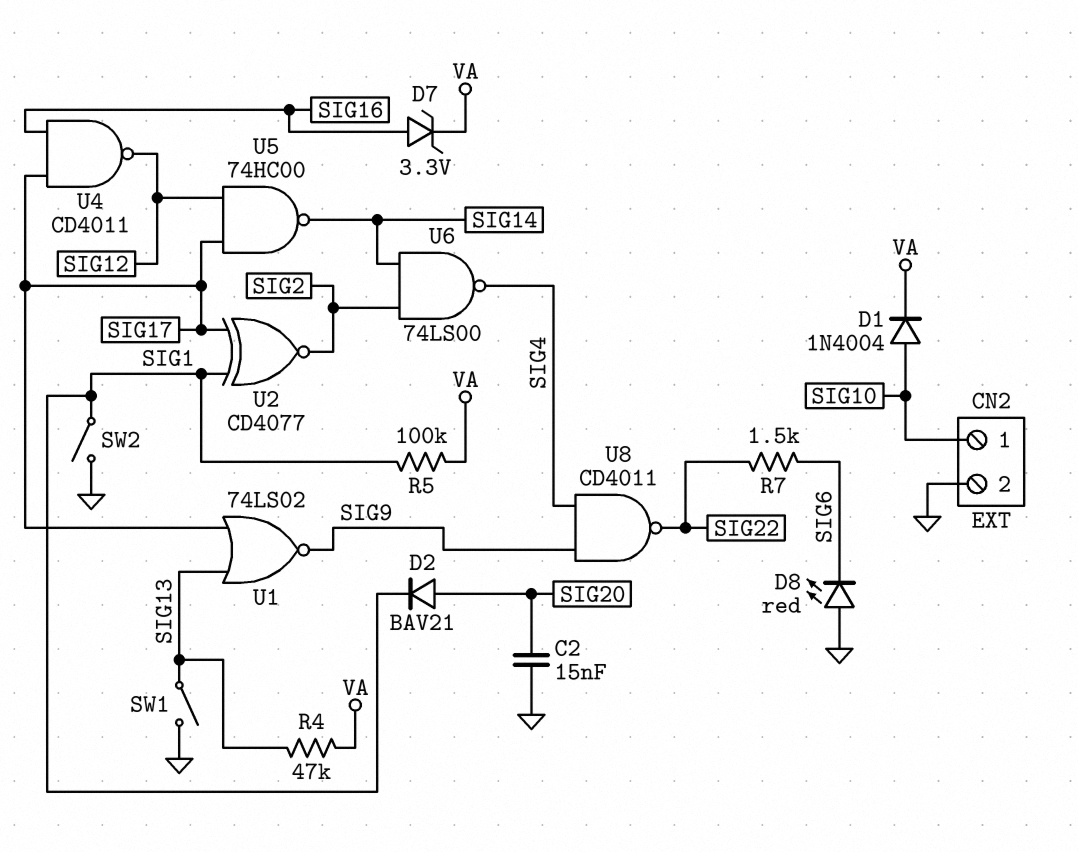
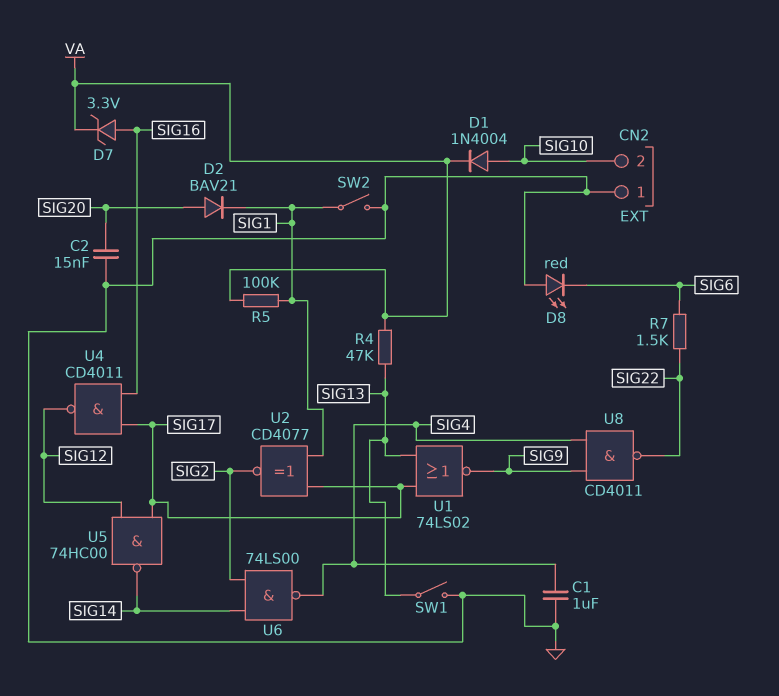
C1: none -> 1uF (GND, SIG4)
CN2 pin 1: SIG10 -> GND
CN2 pin 2: GND -> SIG10

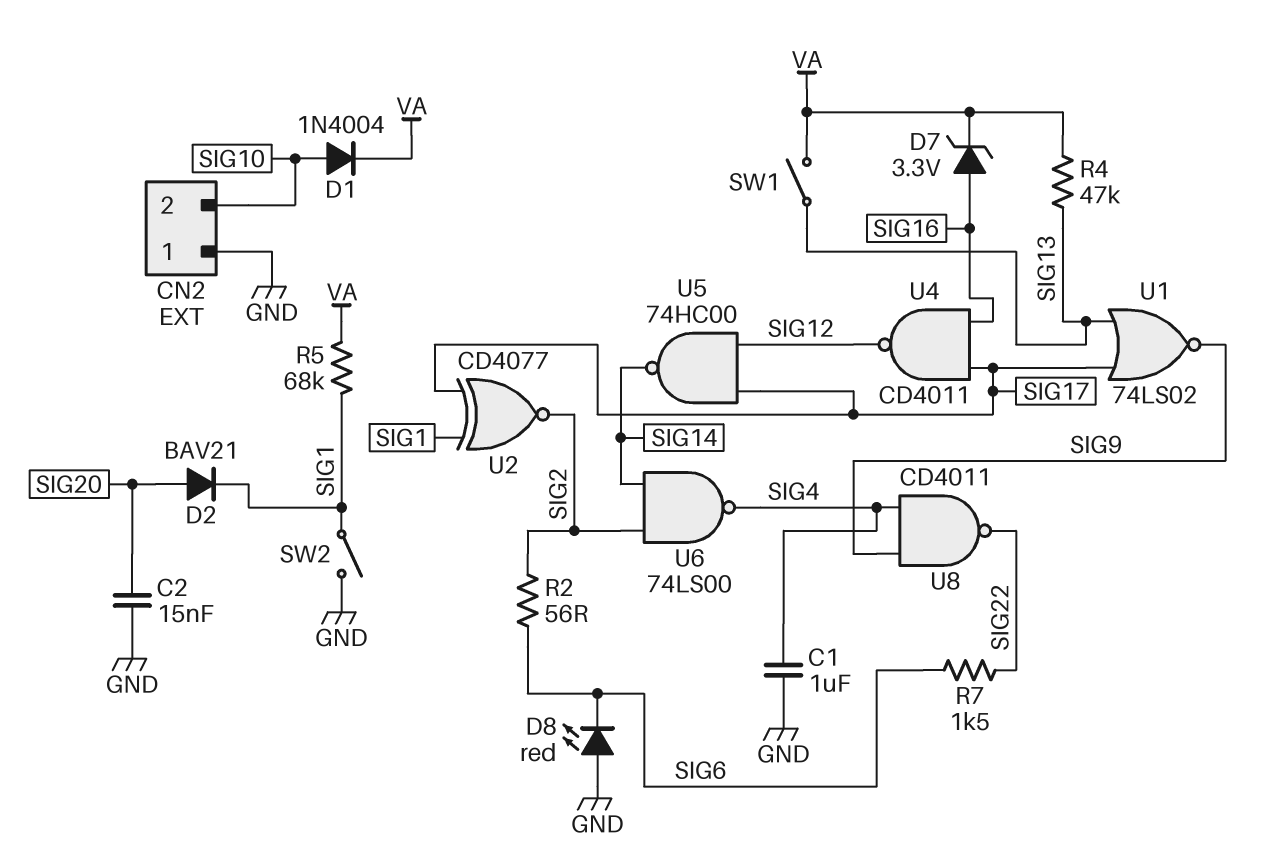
R2: none -> 56 (SIG2, SIG6)
R5: 100k (SIG1, VA) -> 68k (SIG1, VA)
SW1: switch (GND, SIG13) -> switch (SIG13, VA)

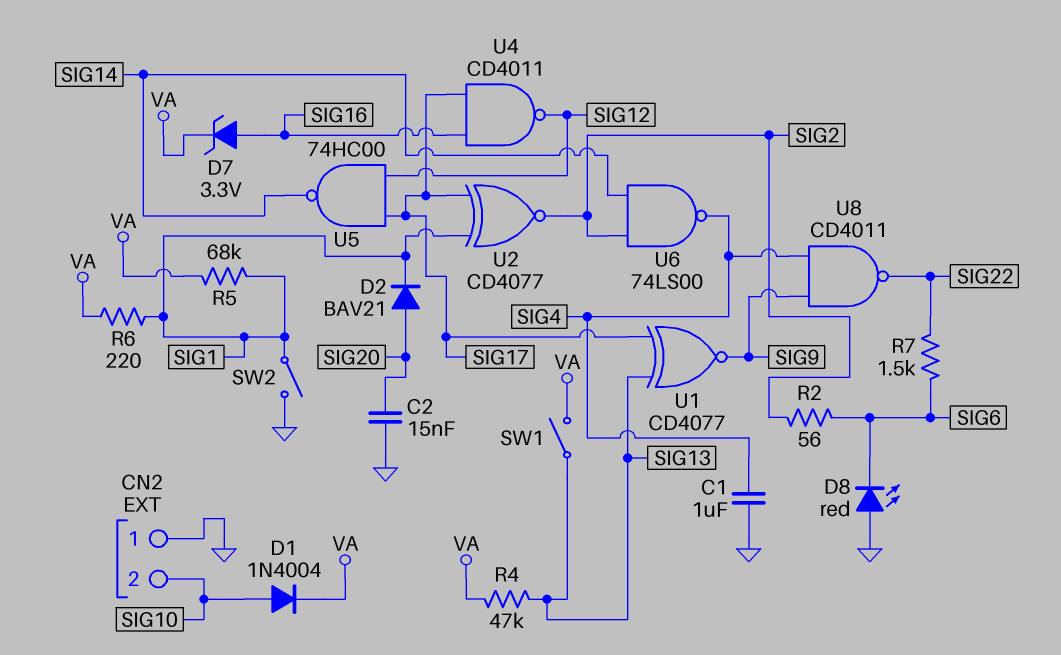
R6: none -> 220 (SIG1, VA)
U1: NOR 74LS02 (in SIG13, in SIG17, out SIG9) -> XNOR CD4077 (in SIG13, in SIG17, out SIG9)

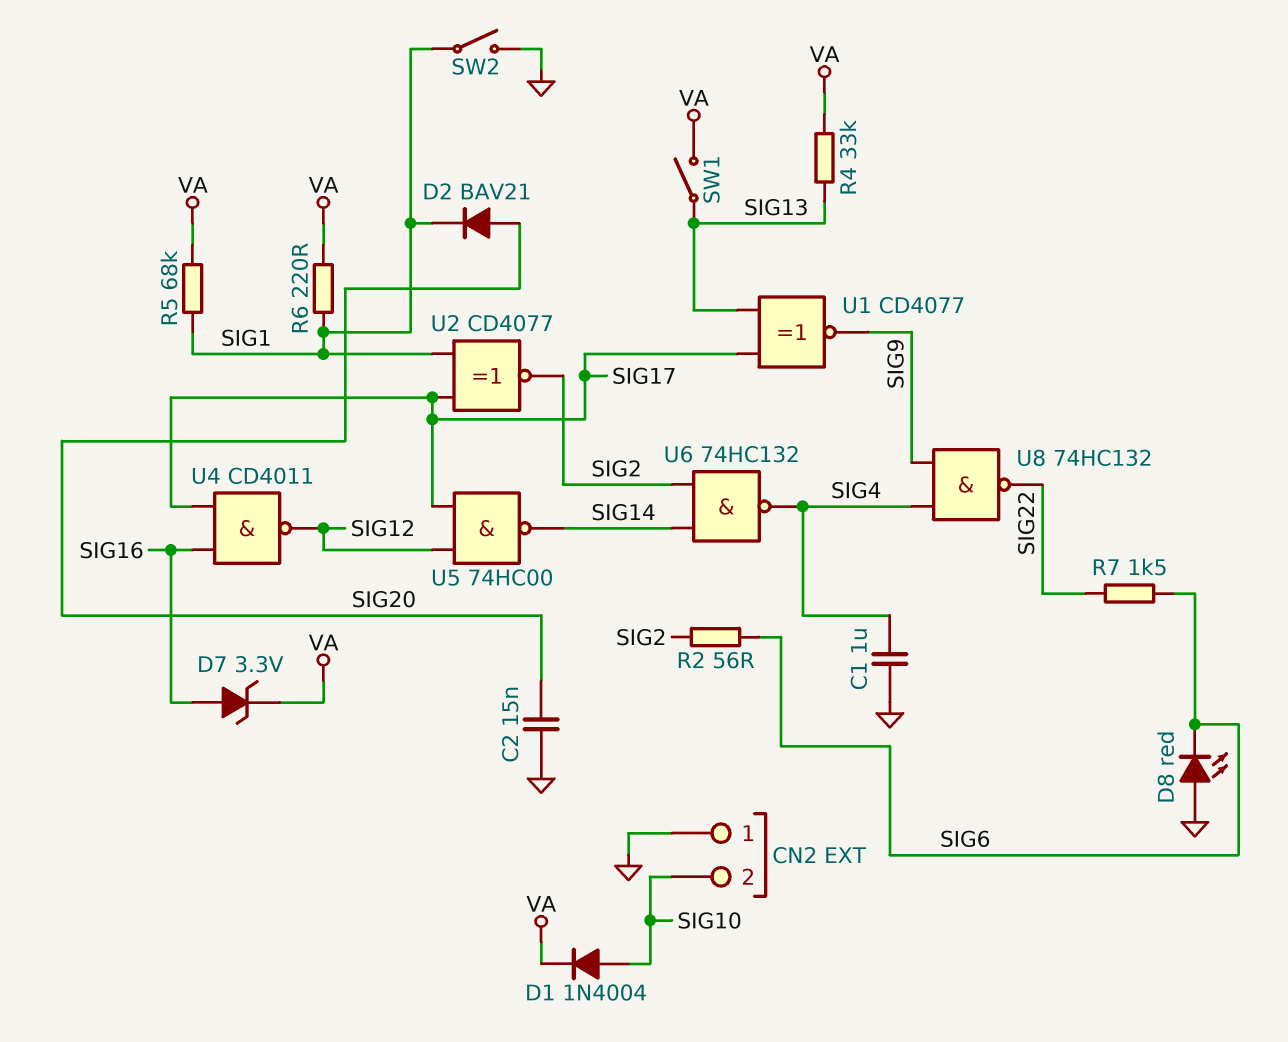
R4: 47k (SIG13, VA) -> 33k (SIG13, VA)
U6: NAND 74LS00 (in SIG2, in SIG14, out SIG4) -> NAND 74HC132 (in SIG2, in SIG14, out SIG4)
U8: NAND CD4011 (in SIG4, in SIG9, out SIG22) -> NAND 74HC132 (in SIG4, in SIG9, out SIG22)

